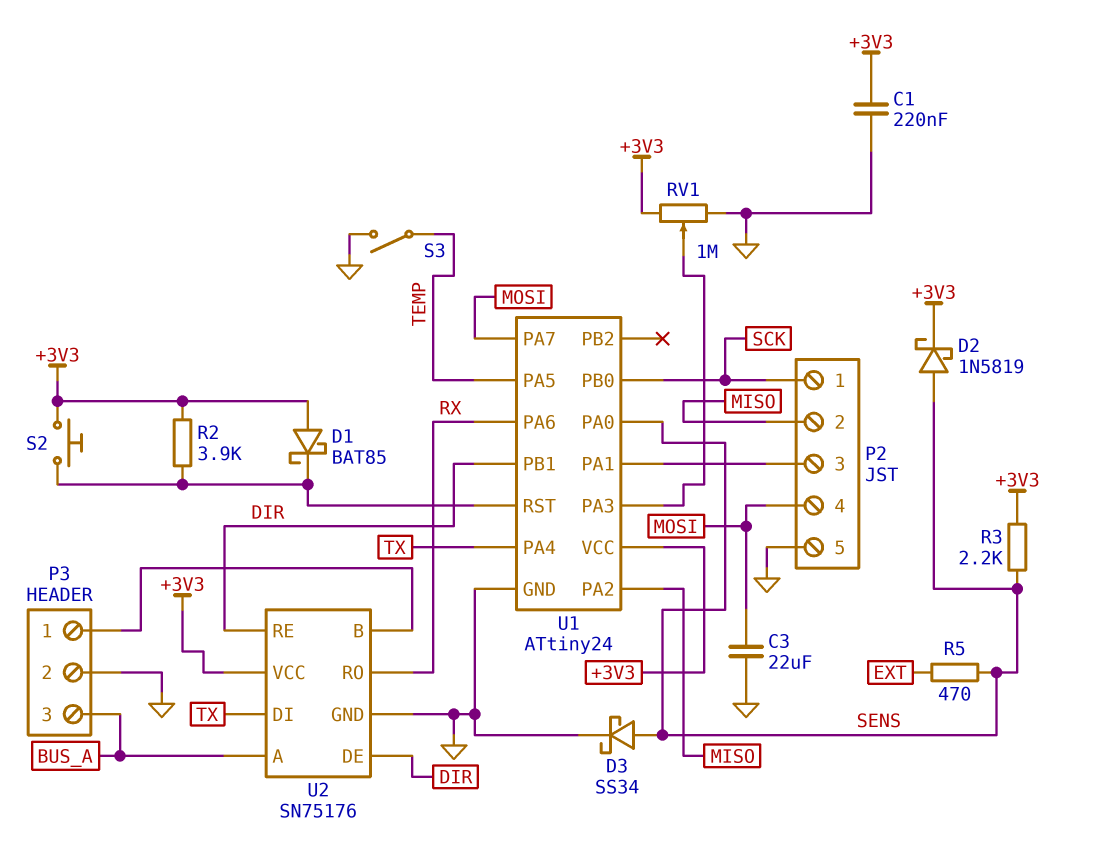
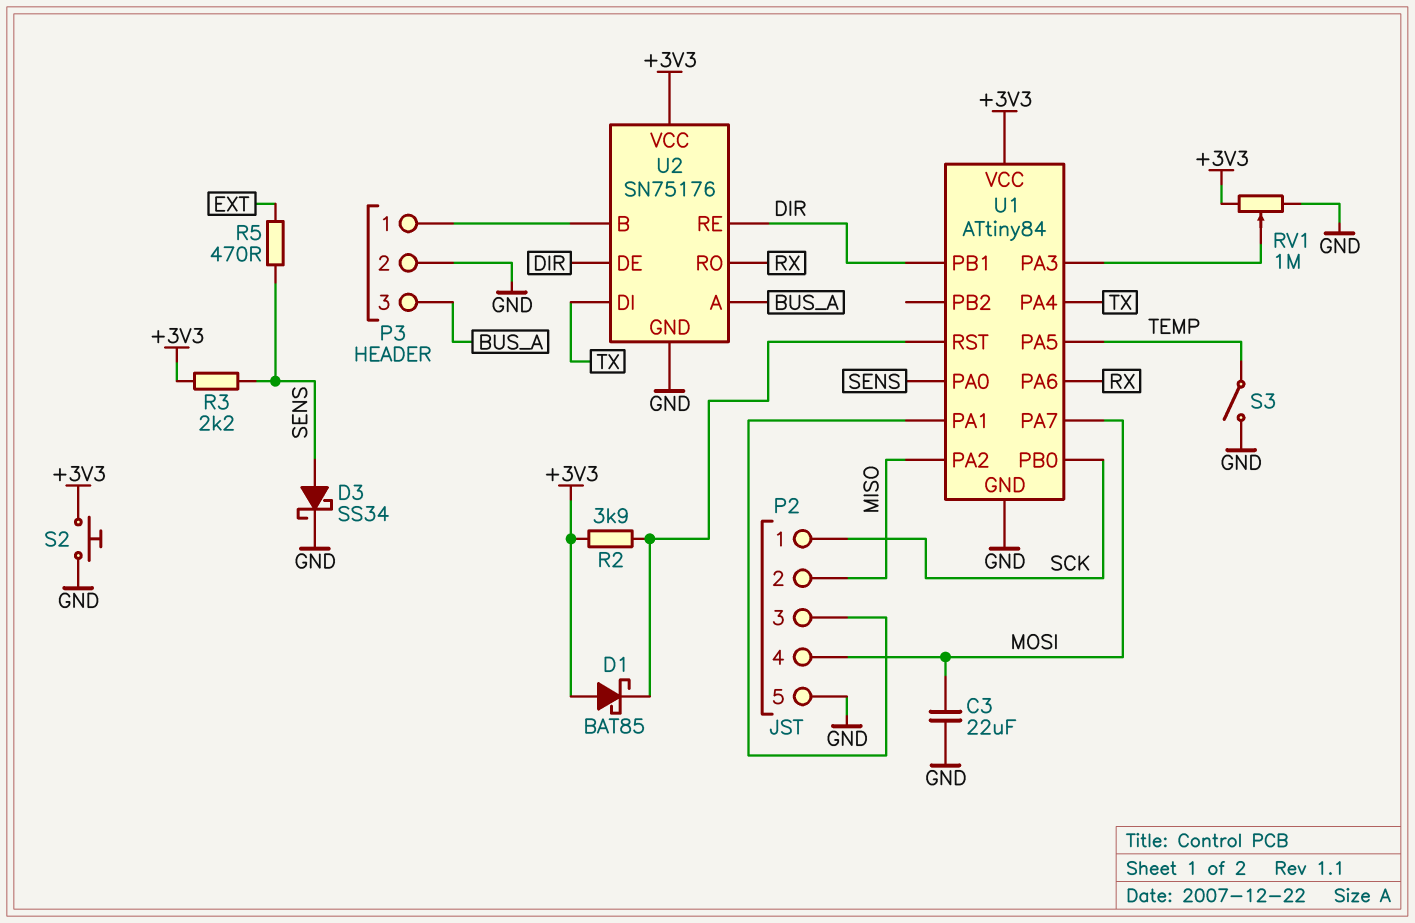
C1: 220nF (+3V3, GND) -> none
D2: schottky 1N5819 (A SENS, K +3V3) -> none
S2: button (+3V3, U1/RST) -> button (+3V3, GND)
U1: ATtiny24 -> ATtiny84

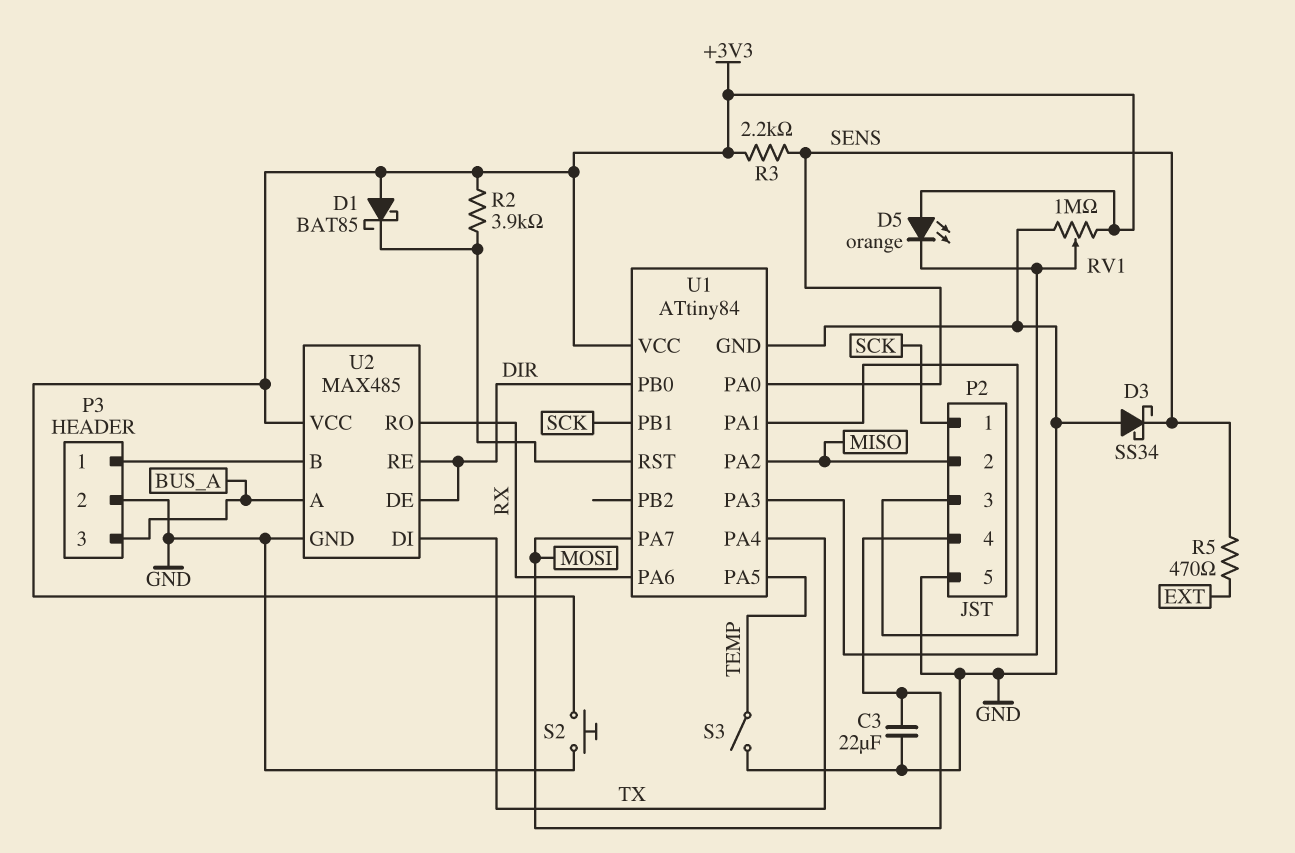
D3: schottky SS34 (A SENS, K GND) -> schottky SS34 (A GND, K SENS)
D5: none -> LED orange (A +3V3, K U1/PA3)
U1 pin PB0: SCK -> DIR
U1 pin PB1: DIR -> SCK
U2: SN75176 -> MAX485

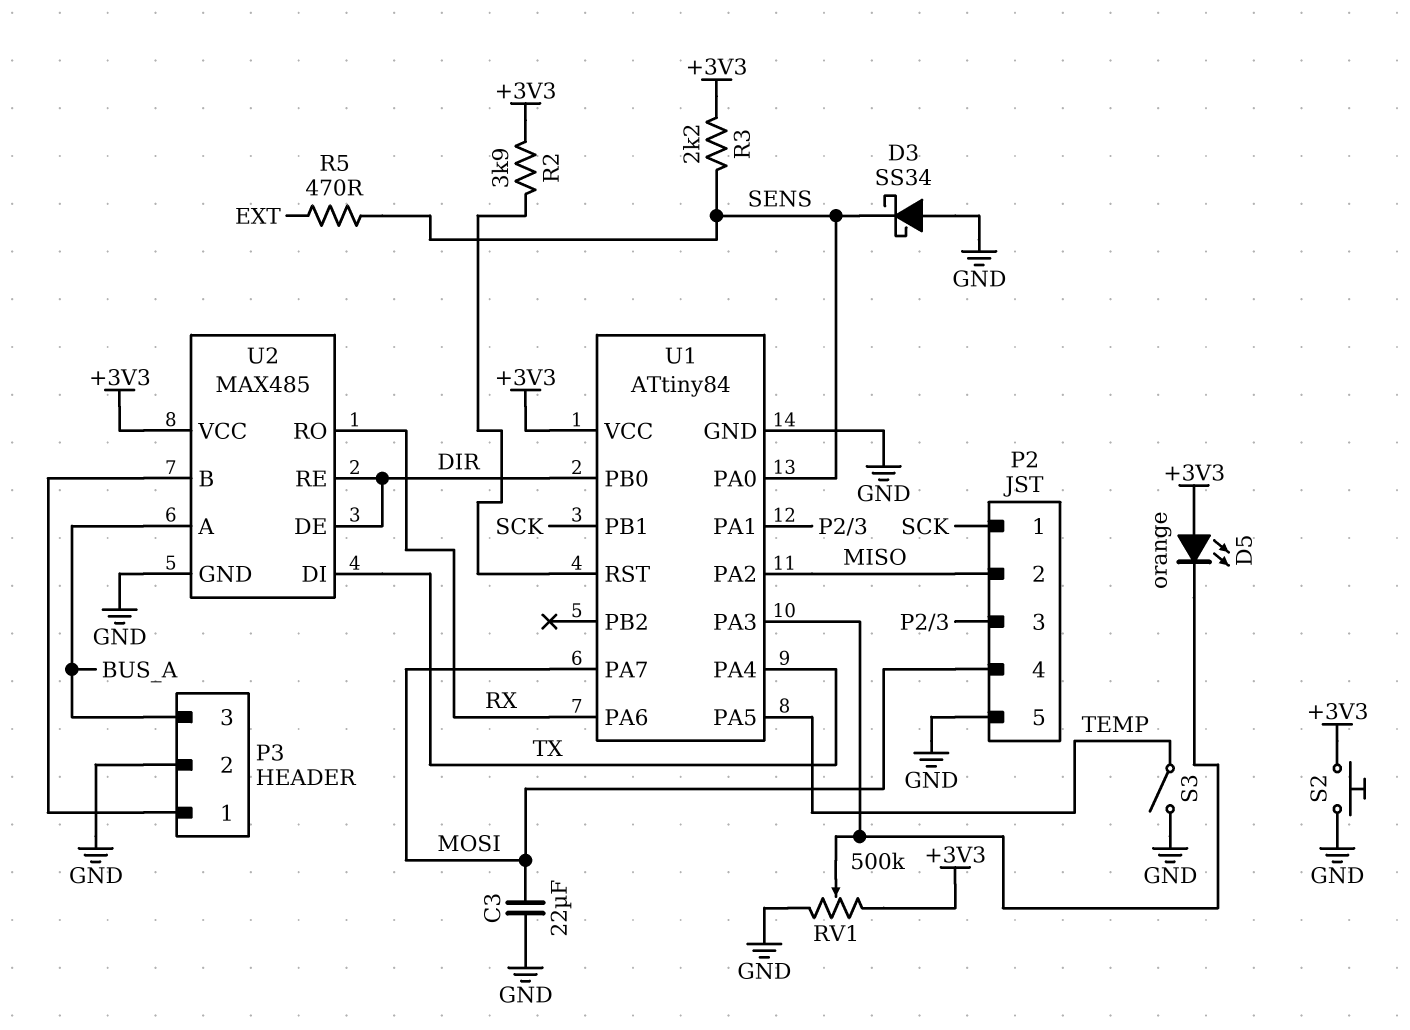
D1: schottky BAT85 (A +3V3, K U1/RST) -> none
RV1: 1M (+3V3, GND, wiper U1/PA3) -> 500k (+3V3, GND, wiper U1/PA3)

